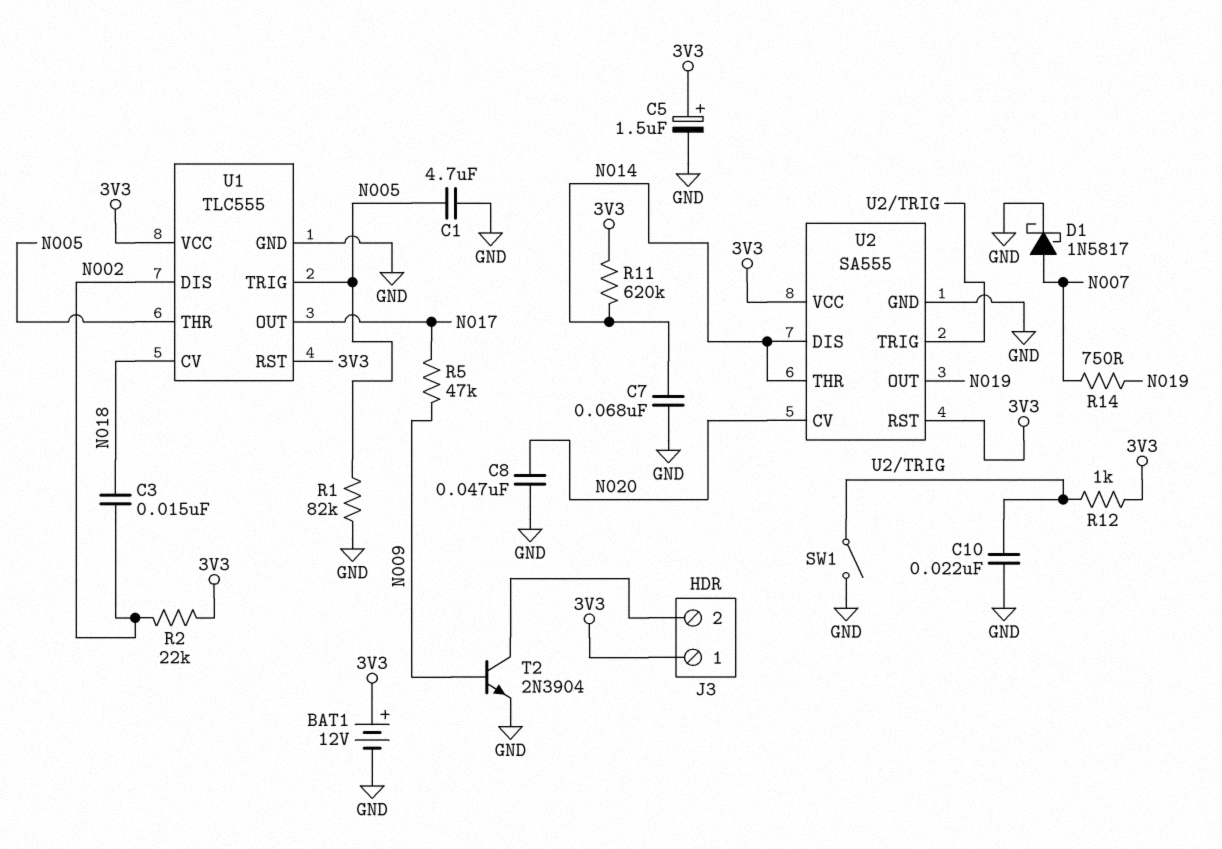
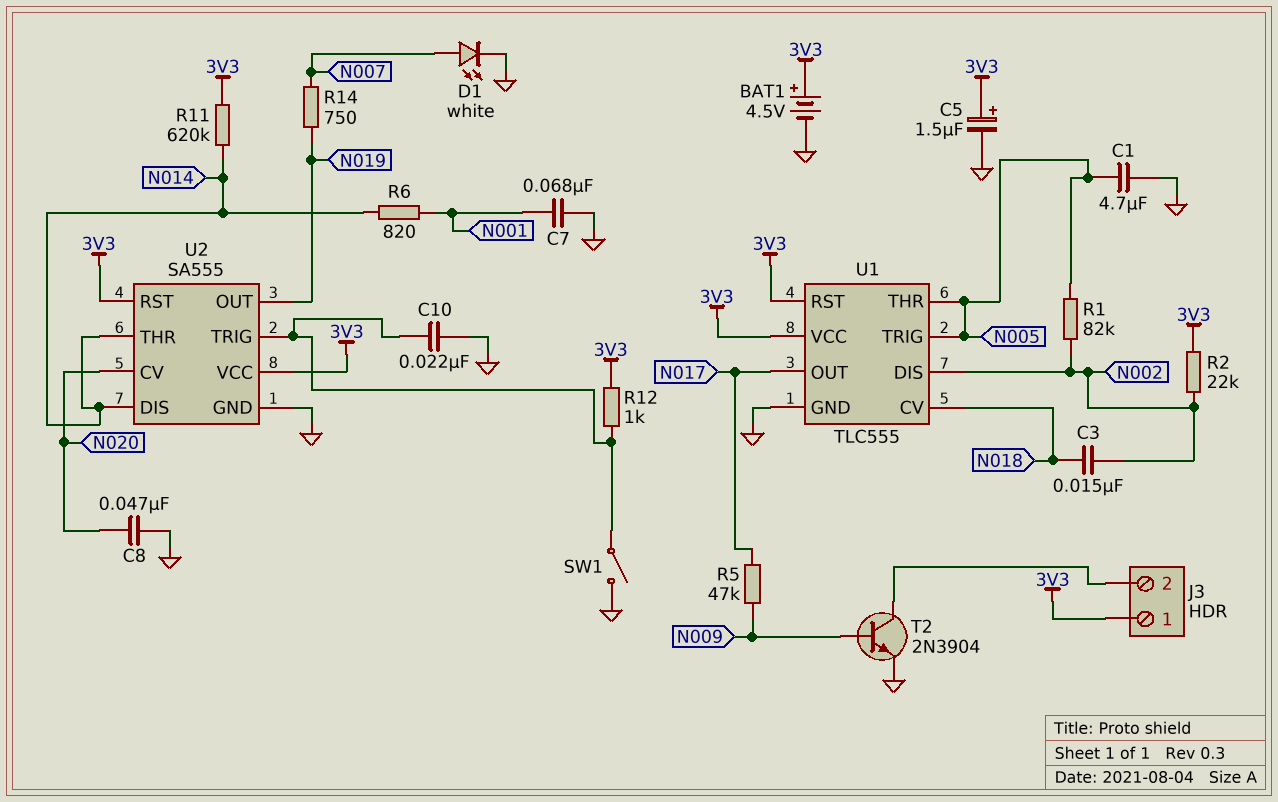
BAT1: 12V (plus 3V3, minus GND) -> 4.5V (plus 3V3, minus GND)
C7: 68nF (GND, N014) -> 68nF (GND, N001)
D1: schottky 1N5817 (A N007, K GND) -> LED white (A N007, K GND)
R1: 82k (GND, N005) -> 82k (N002, N005)
R6: none -> 820 (N001, N014)

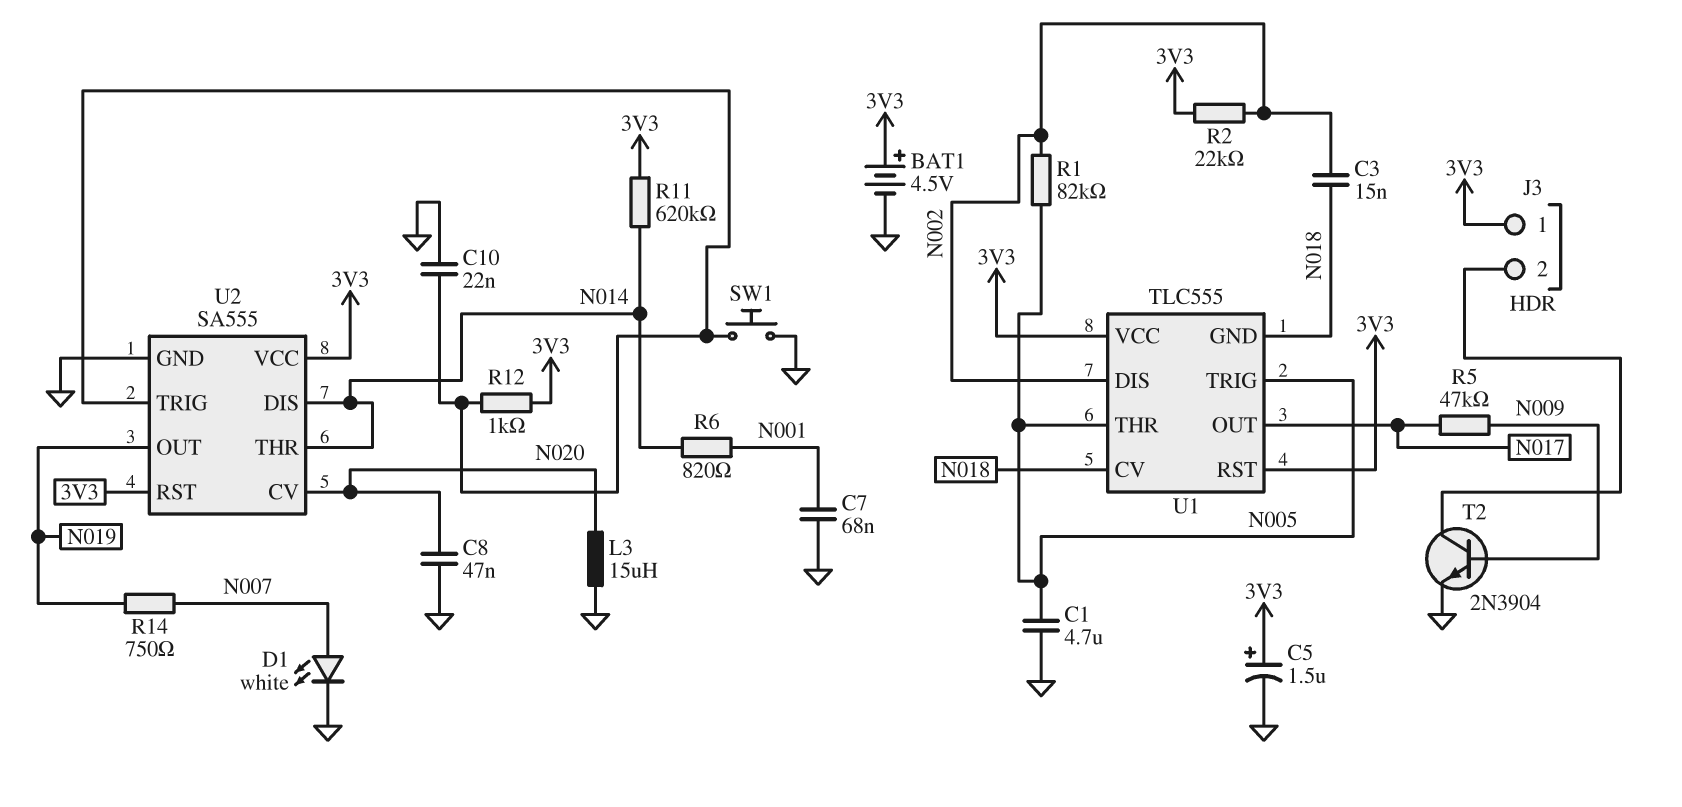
L3: none -> 15uH (GND, N020)
SW1: switch (GND, U2/TRIG) -> button (GND, U2/TRIG)
U1 pin GND: GND -> N018

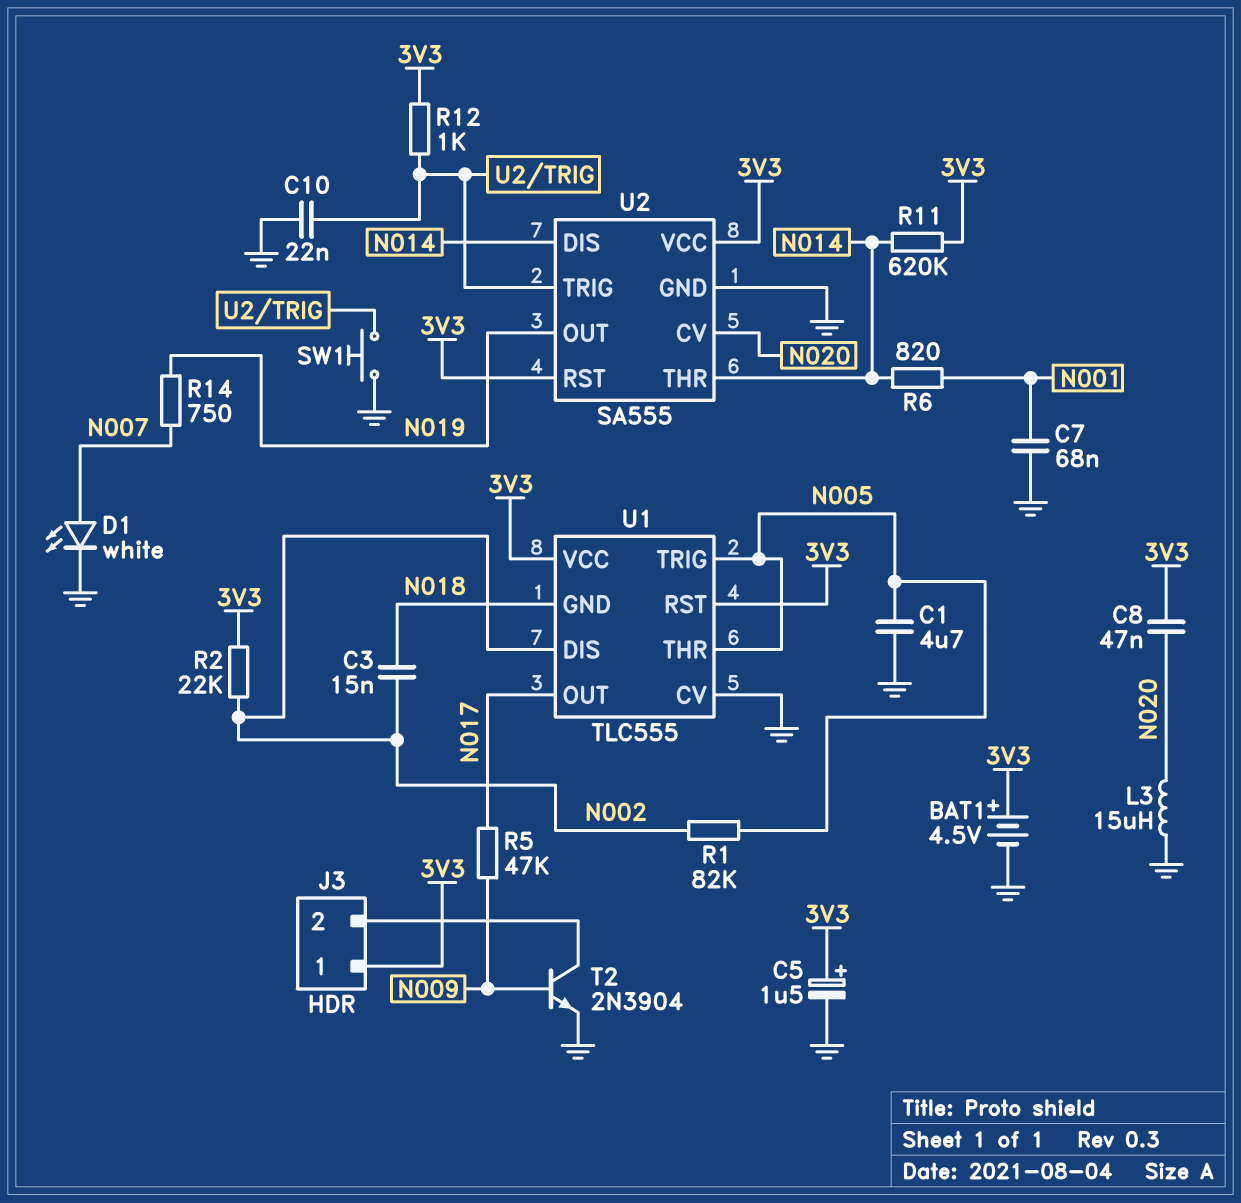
C8: 47nF (GND, N020) -> 47nF (3V3, N020)
U1 pin CV: N018 -> GND

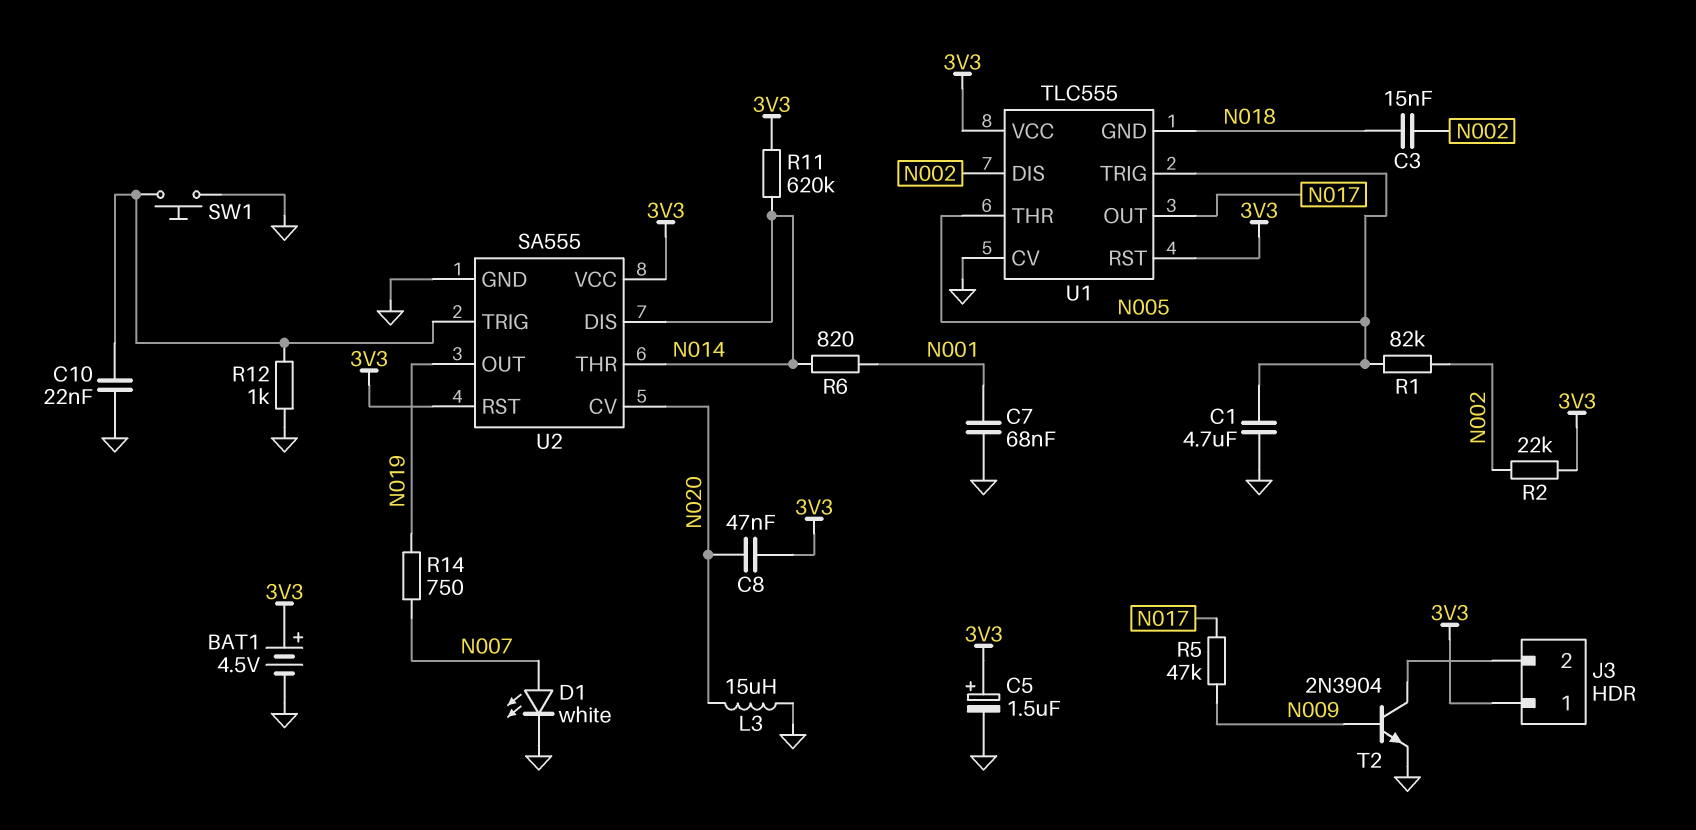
R12: 1k (3V3, U2/TRIG) -> 1k (GND, U2/TRIG)

